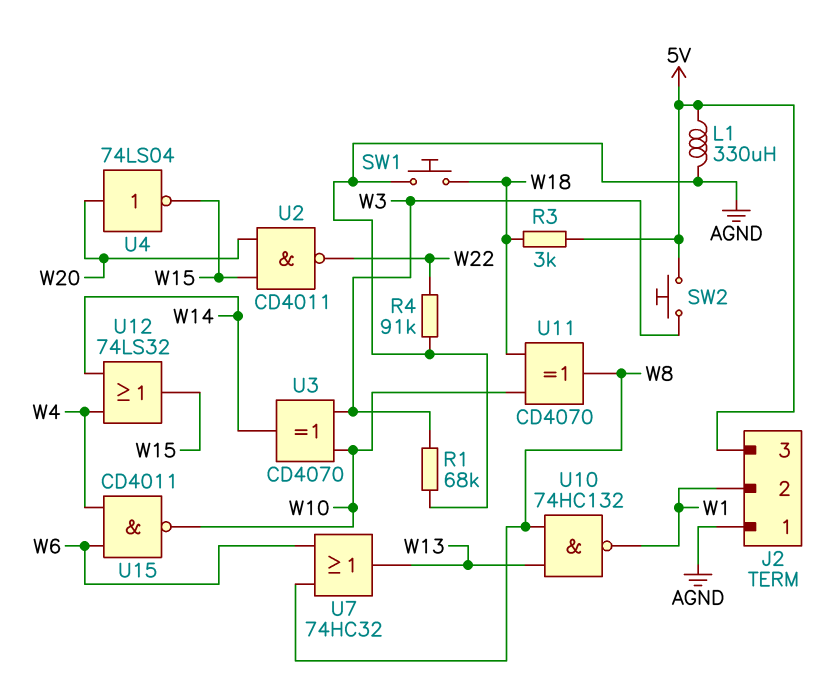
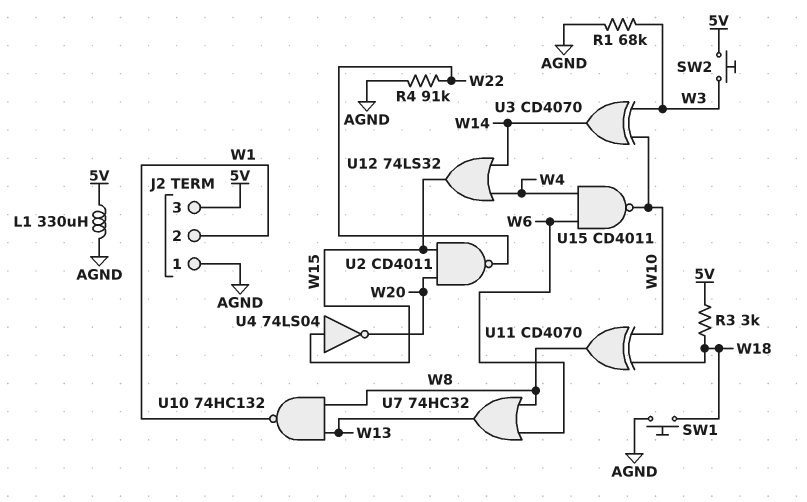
U4: NOT 74LS04 (in W20, out W15) -> NOT 74LS04 (in W15, out W20)

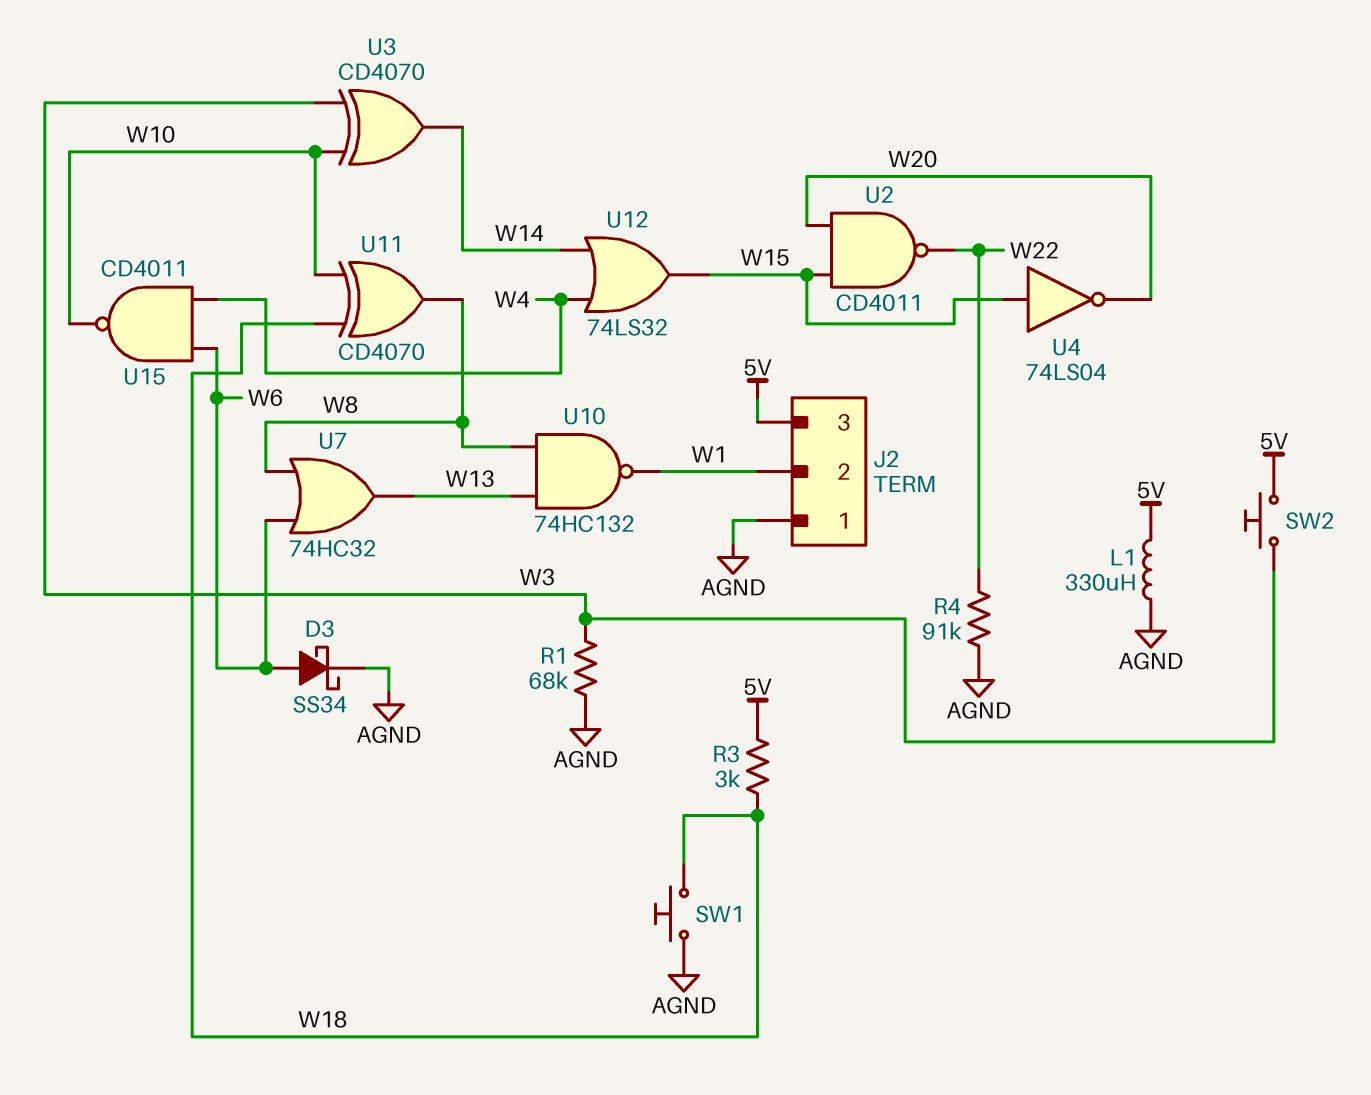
D3: none -> schottky SS34 (A W6, K AGND)

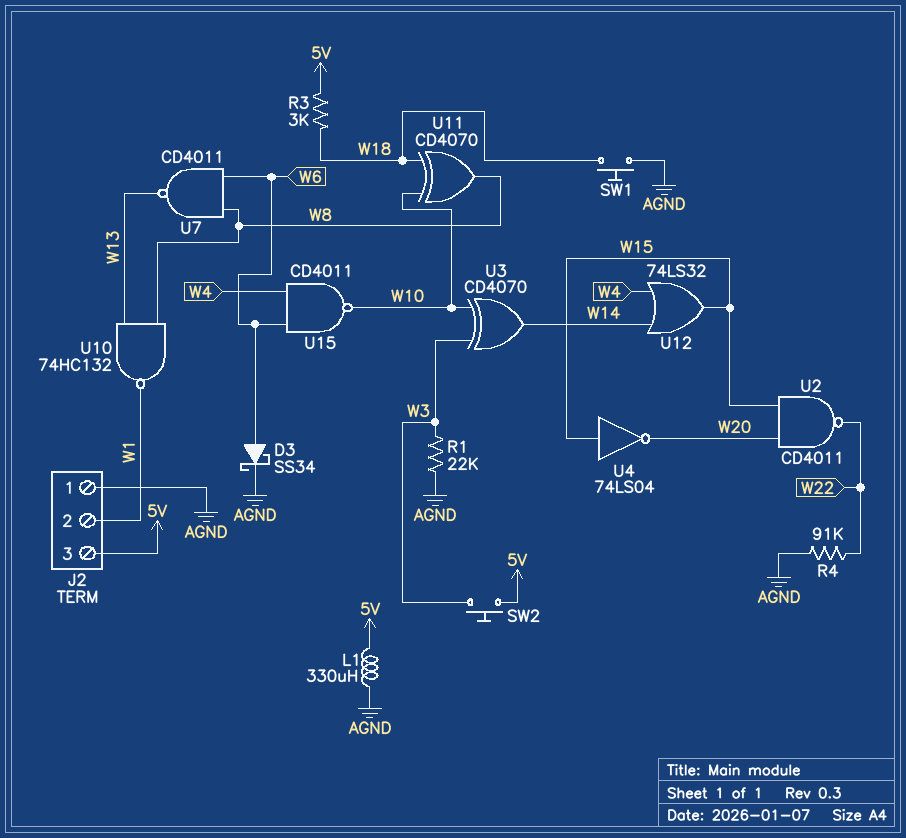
R1: 68k (AGND, W3) -> 22k (AGND, W3)
U7: OR 74HC32 (in W6, in W8, out W13) -> NAND CD4011 (in W6, in W8, out W13)

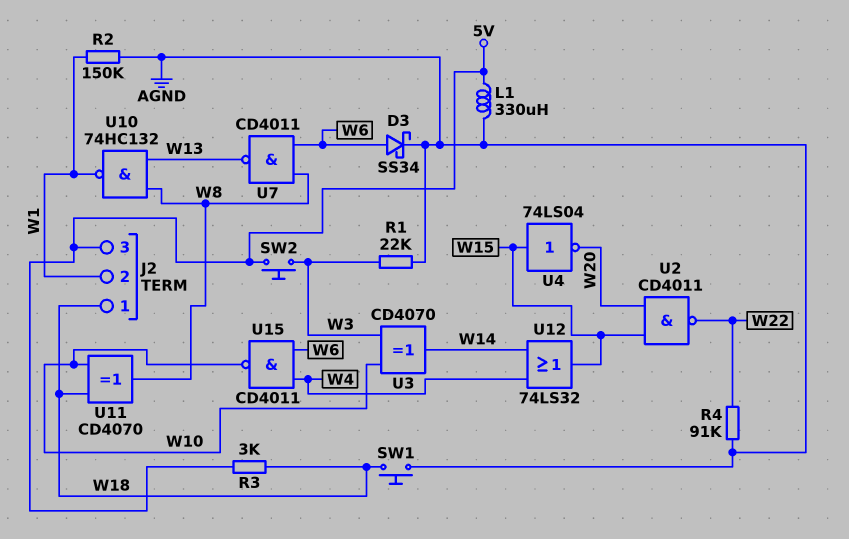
J2 pin 1: AGND -> W18
R2: none -> 150k (AGND, W1)

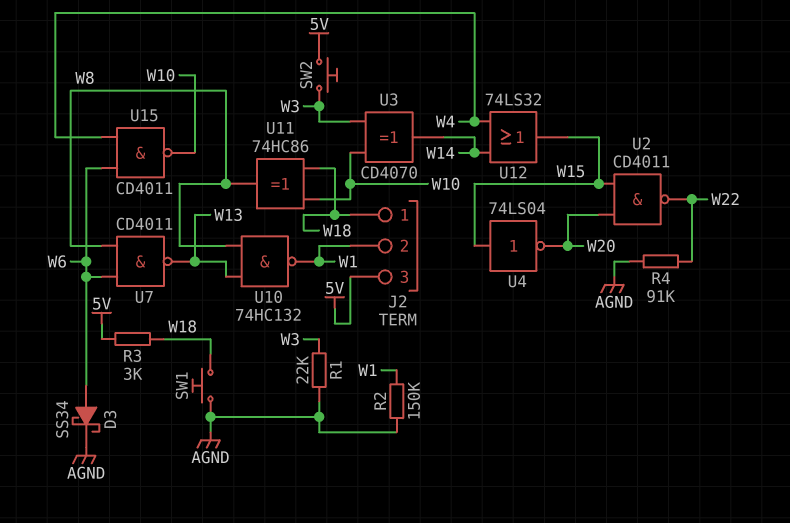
L1: 330uH (5V, AGND) -> none
U11: XOR CD4070 (in W10, in W18, out W8) -> XOR 74HC86 (in W10, in W18, out W8)

